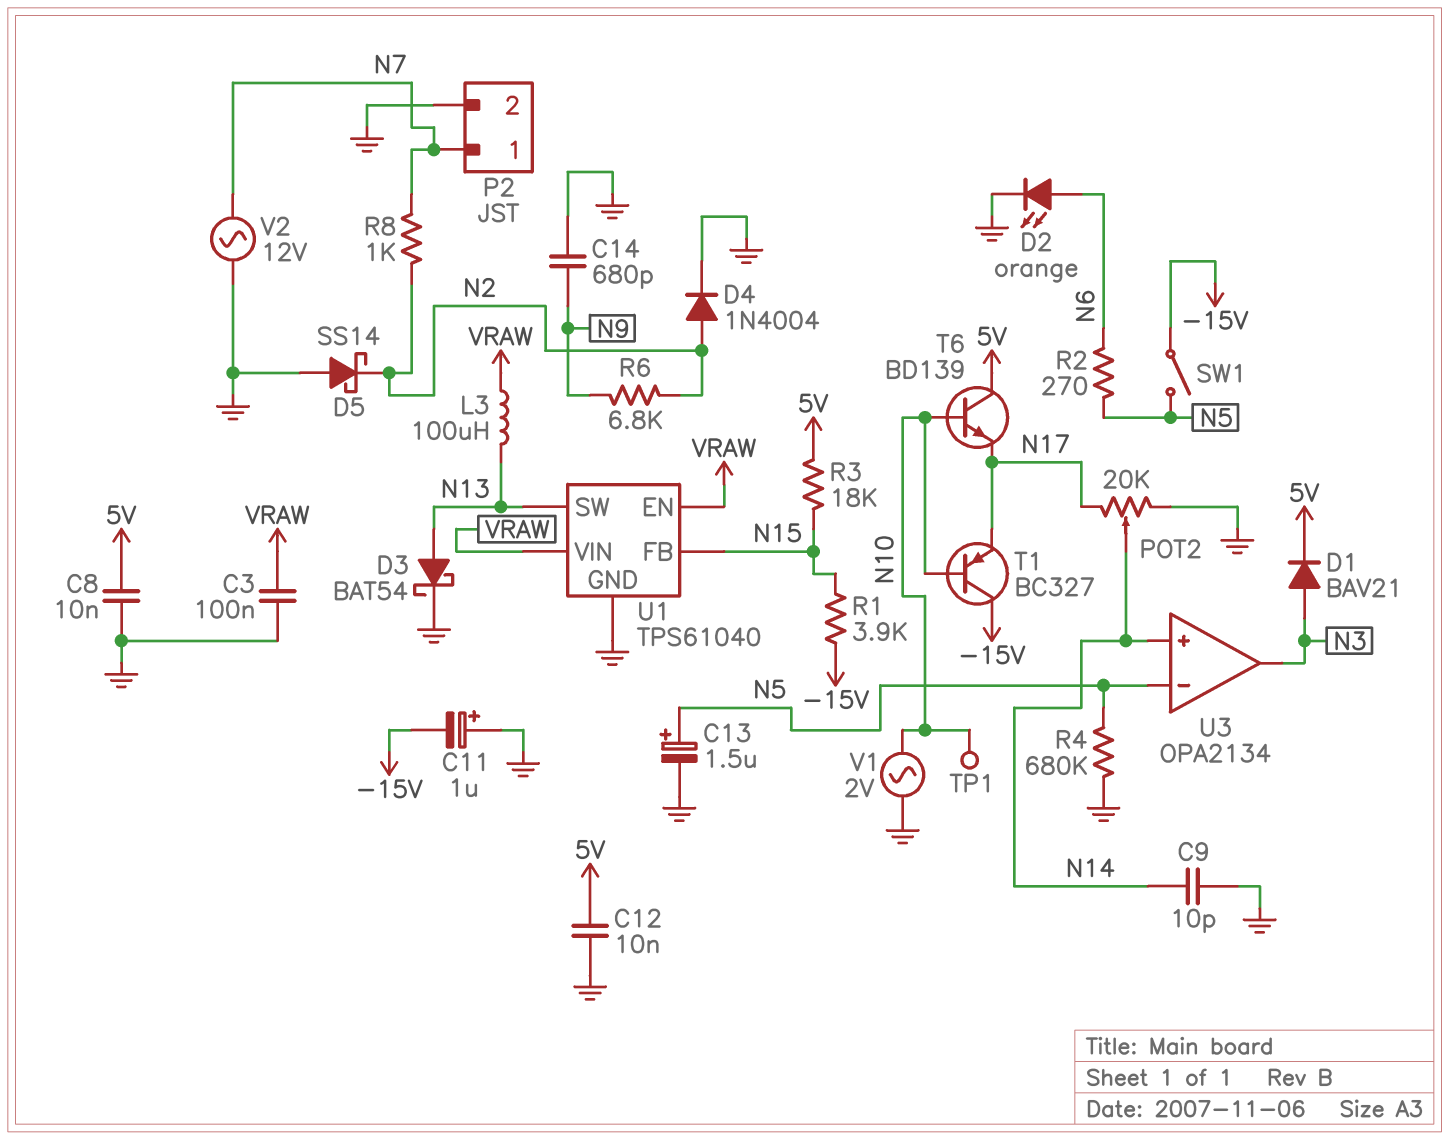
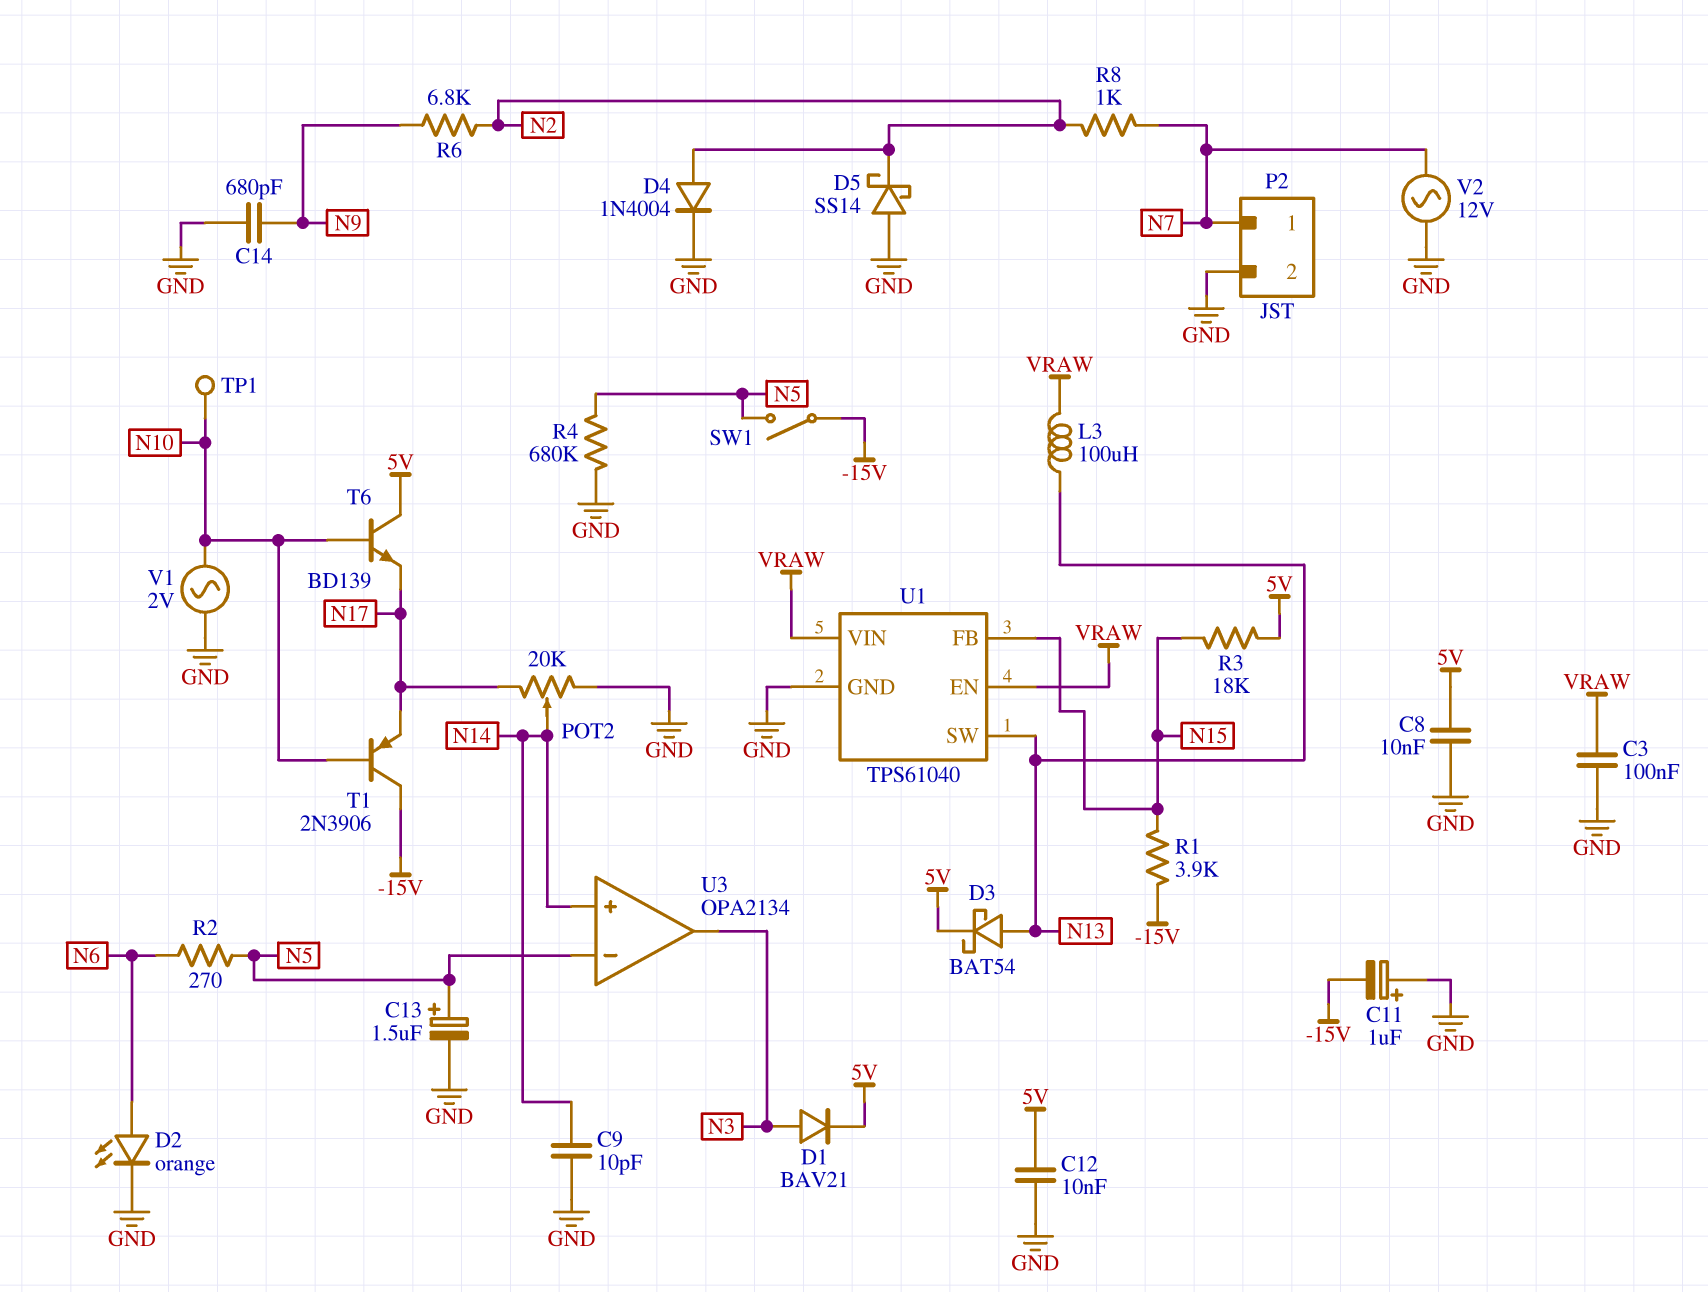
D3: schottky BAT54 (A N13, K GND) -> schottky BAT54 (A N13, K 5V)
T1: PNP BC327 (B N10, C -15V, E N17) -> PNP 2N3906 (B N10, C -15V, E N17)

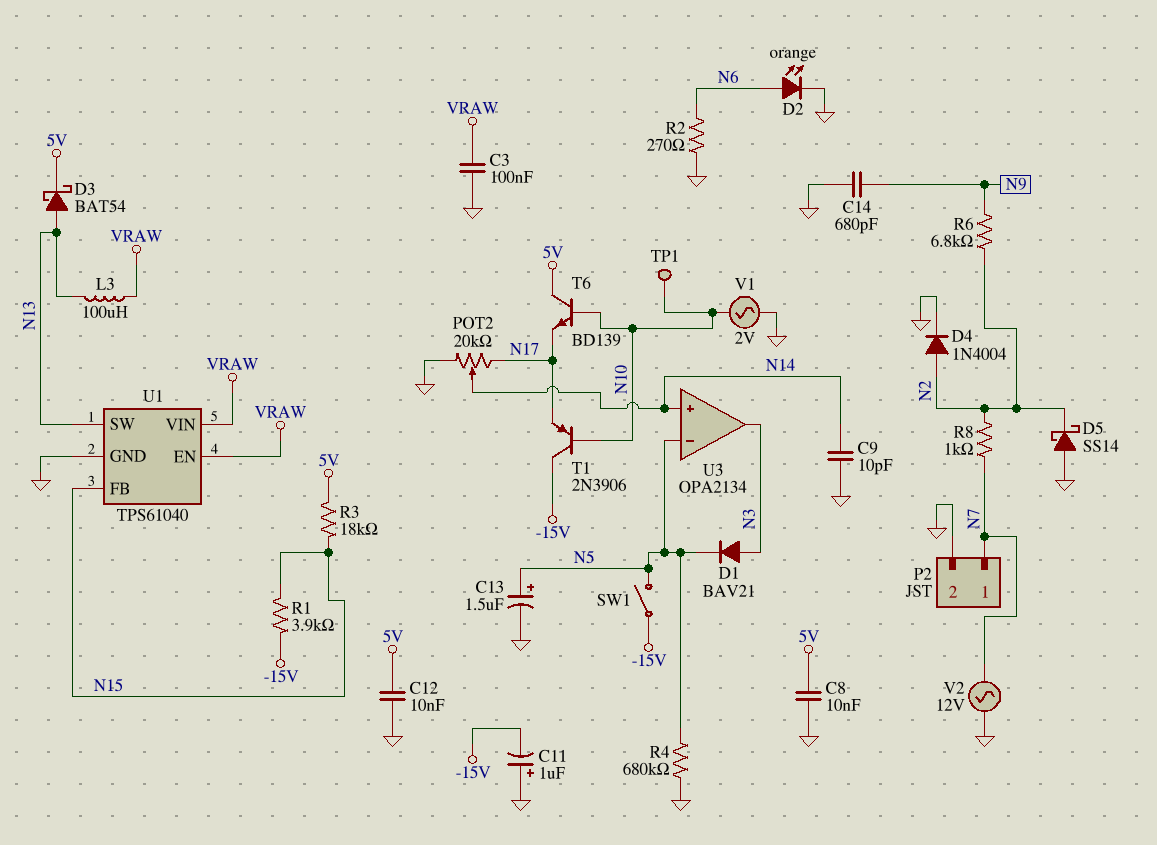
D1: diode BAV21 (A N3, K 5V) -> diode BAV21 (A N3, K N5)
R2: 270 (N5, N6) -> 270 (GND, N6)

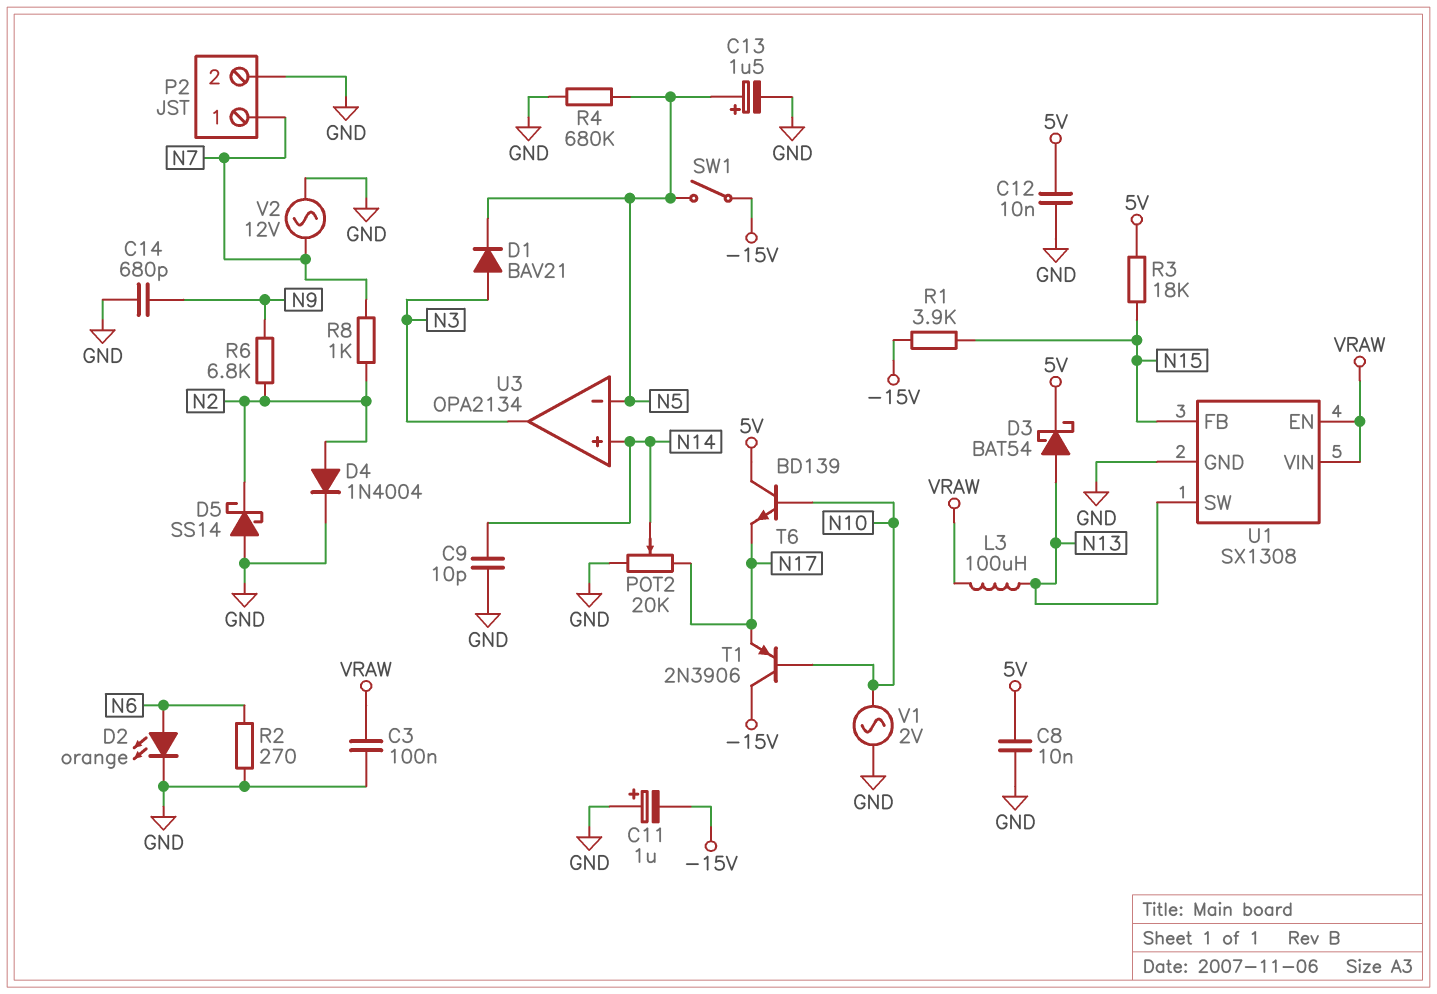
TP1: test point (N10) -> none
U1: TPS61040 -> SX1308

